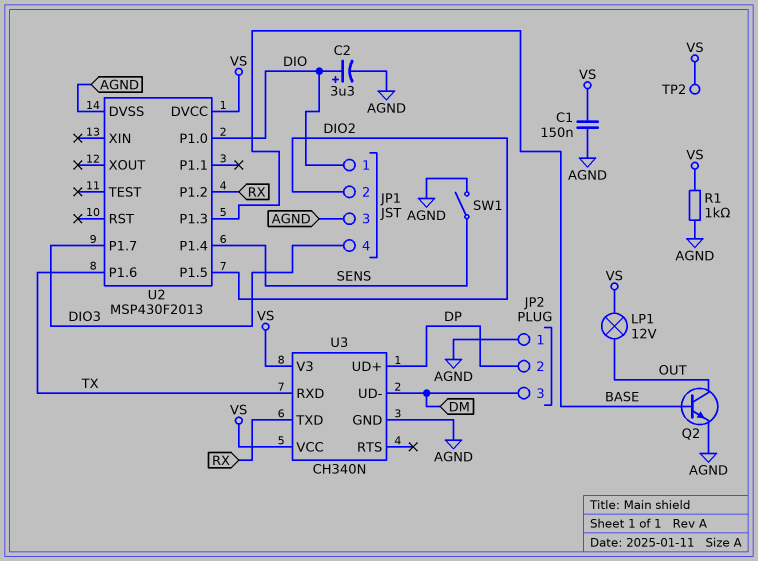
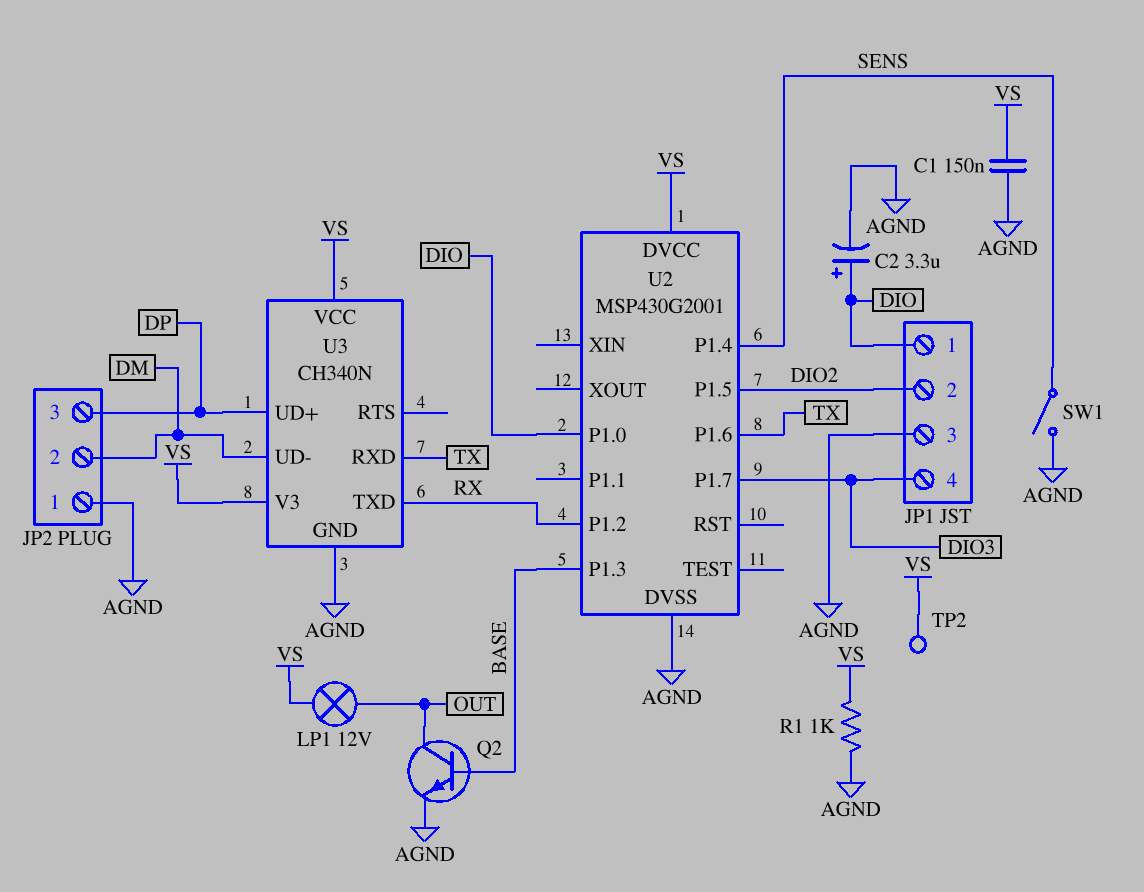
JP2 pin 2: DP -> DM
JP2 pin 3: DM -> DP
U2: MSP430F2013 -> MSP430G2001

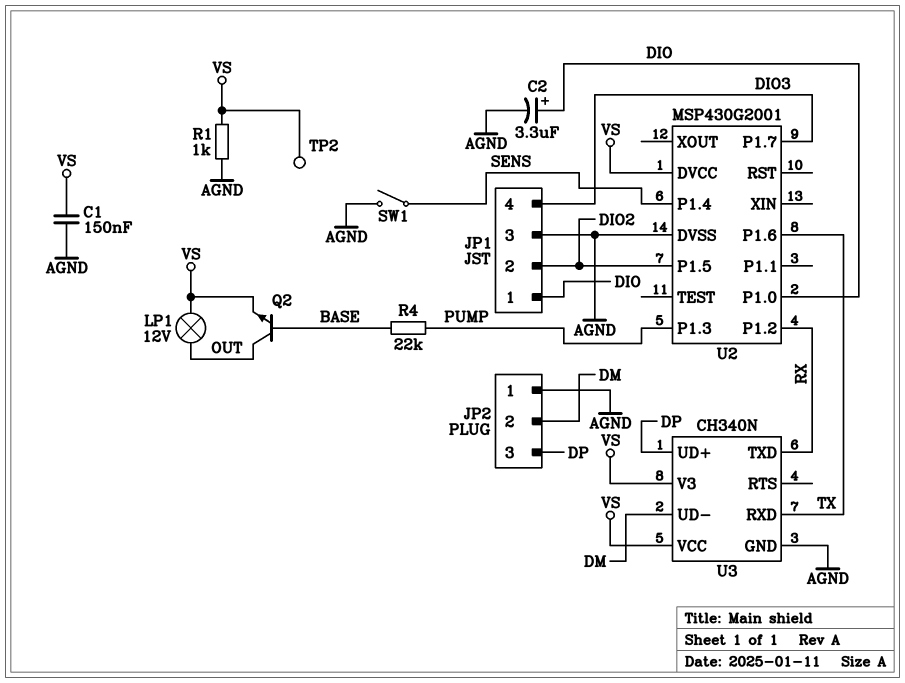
Q2: NPN (B BASE, C OUT, E AGND) -> NPN (B BASE, C OUT, E VS)
R4: none -> 22k (BASE, PUMP)
U2 pin P1.3: BASE -> PUMP

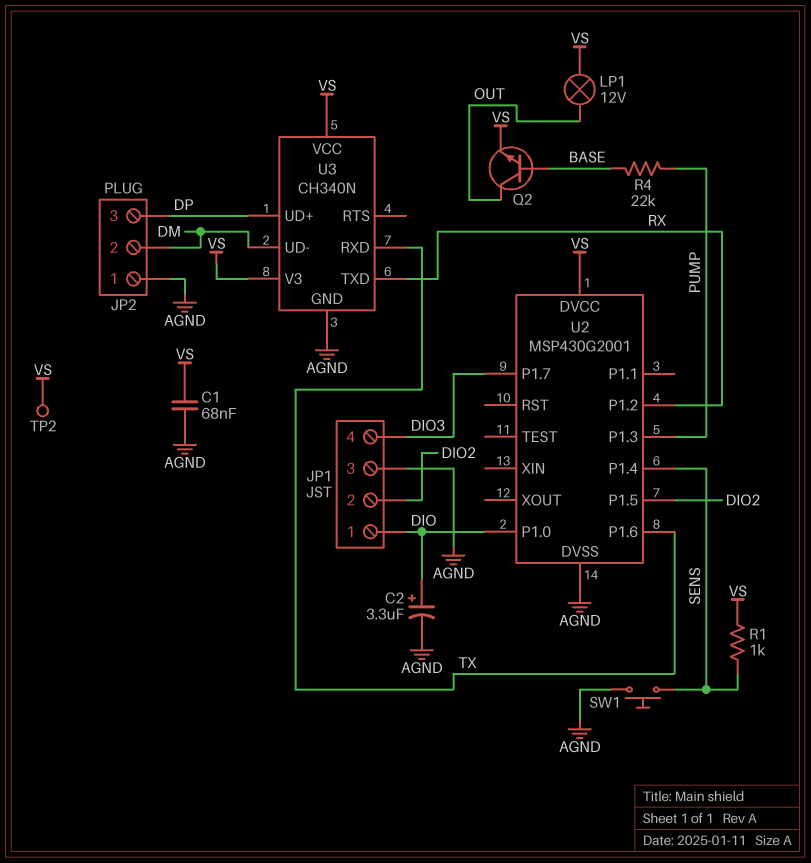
C1: 150nF (AGND, VS) -> 68nF (AGND, VS)
R1: 1k (AGND, VS) -> 1k (SENS, VS)
SW1: switch (AGND, SENS) -> button (AGND, SENS)

